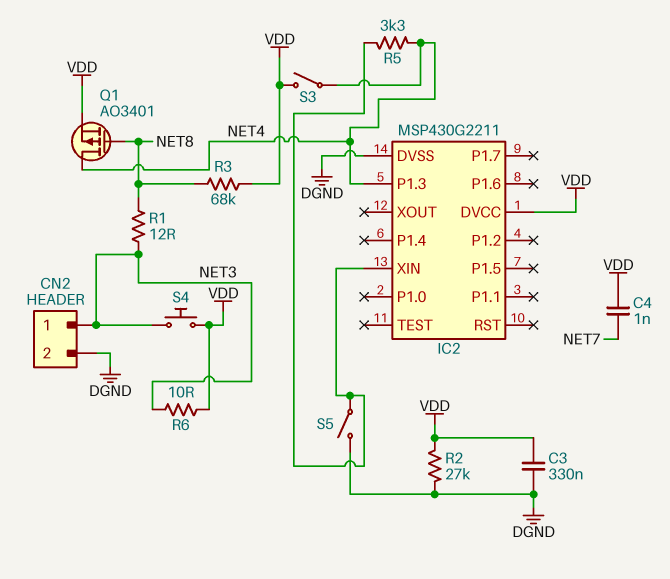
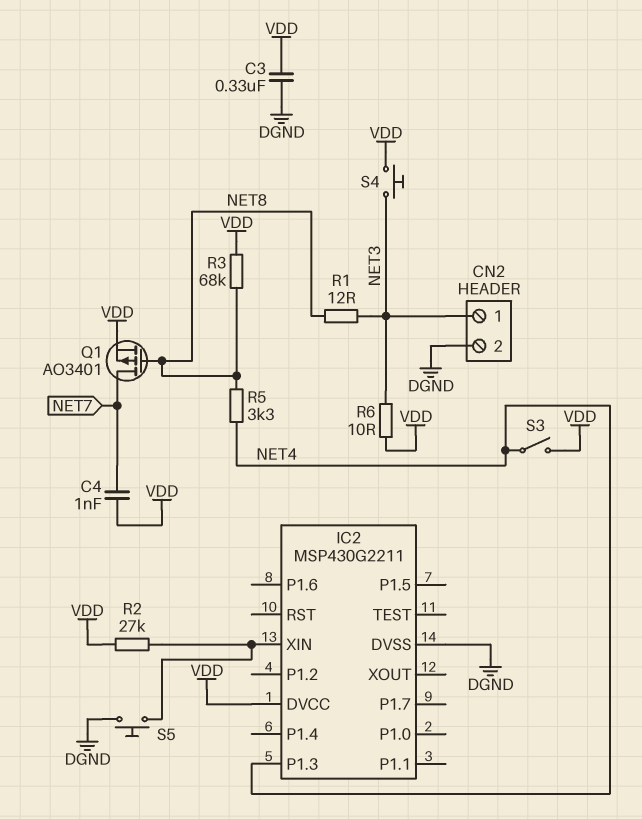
Q1: PMOS AO3401 (G NET8, D NET4, S VDD) -> PMOS AO3401 (G NET8, D NET7, S VDD)
R2: 27k (DGND, VDD) -> 27k (IC2/XIN, VDD)
R5: 3.3k (IC2/XIN, NET4) -> 3.3k (NET4, NET8)
S5: switch (DGND, IC2/XIN) -> button (DGND, IC2/XIN)

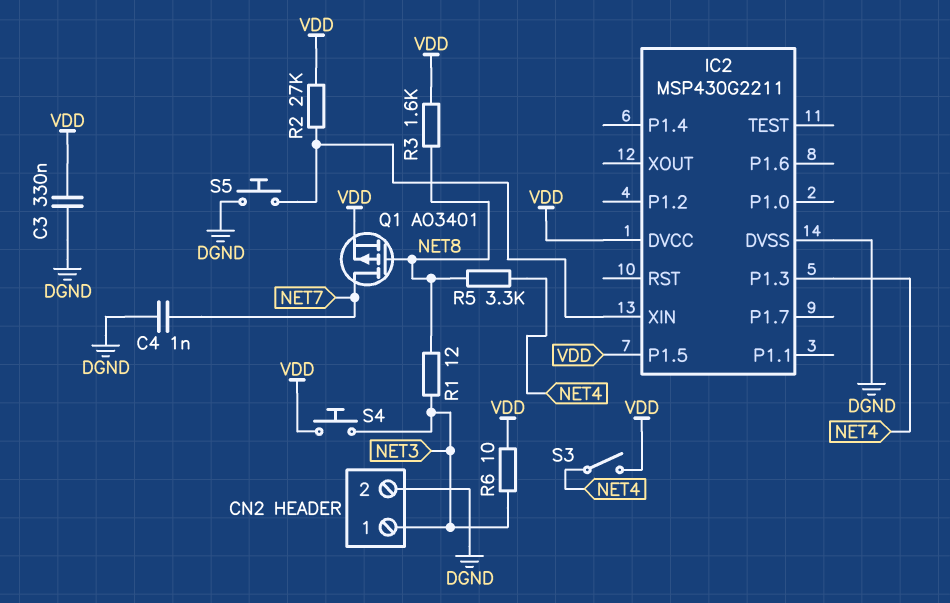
C4: 1nF (NET7, VDD) -> 1nF (DGND, NET7)
IC2 pin P1.5: none -> VDD
R3: 68k (NET8, VDD) -> 1.6k (NET8, VDD)

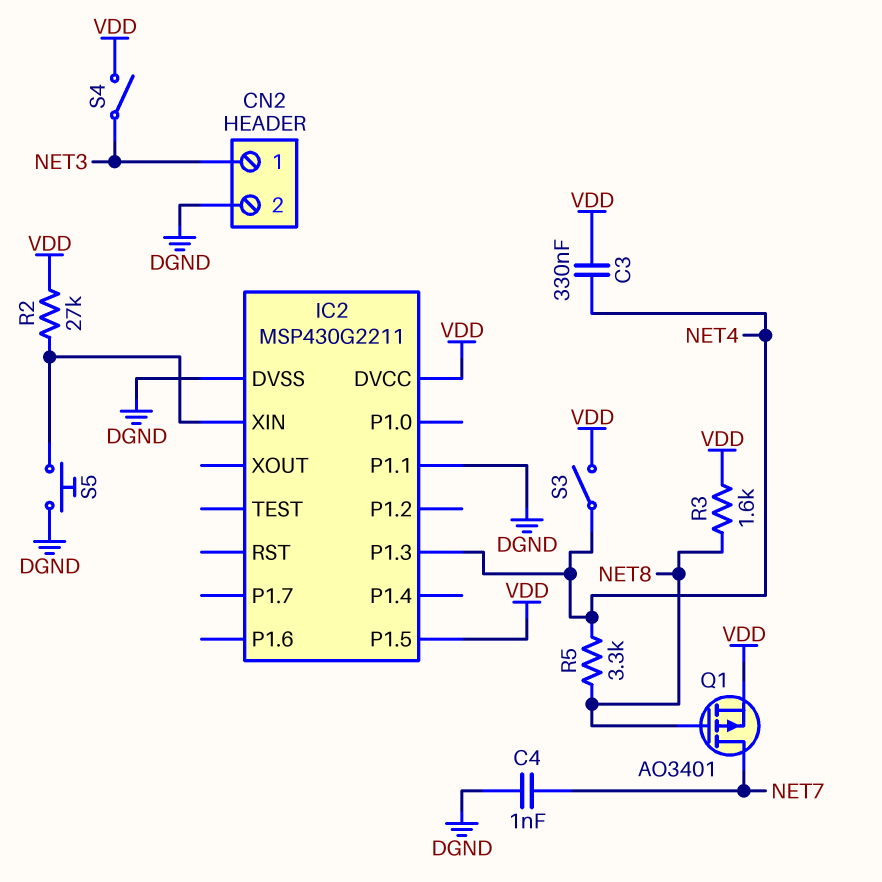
C3: 330nF (DGND, VDD) -> 330nF (NET4, VDD)
IC2 pin P1.1: none -> DGND
R1: 12 (NET3, NET8) -> none
R6: 10 (NET3, VDD) -> none
S4: button (NET3, VDD) -> switch (NET3, VDD)

